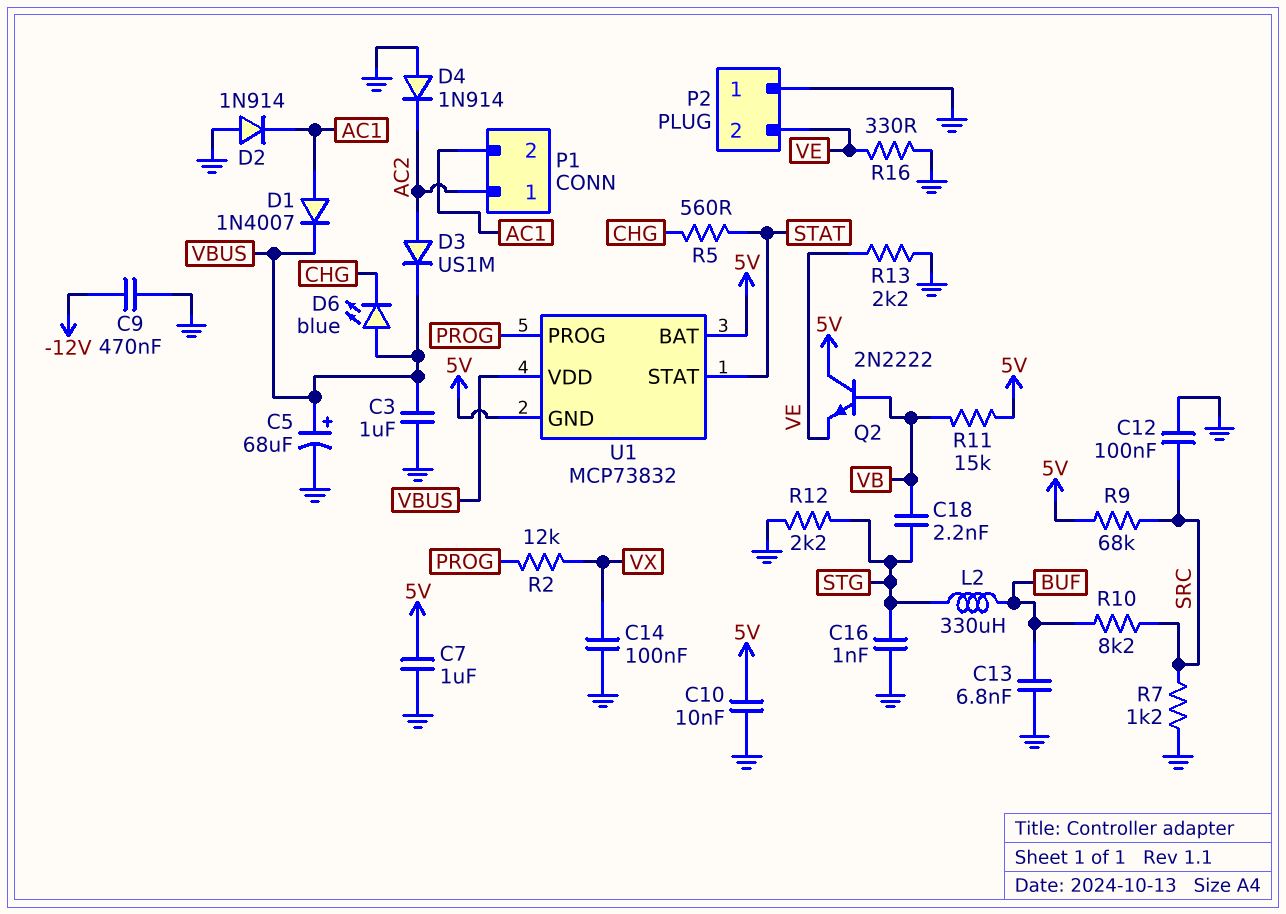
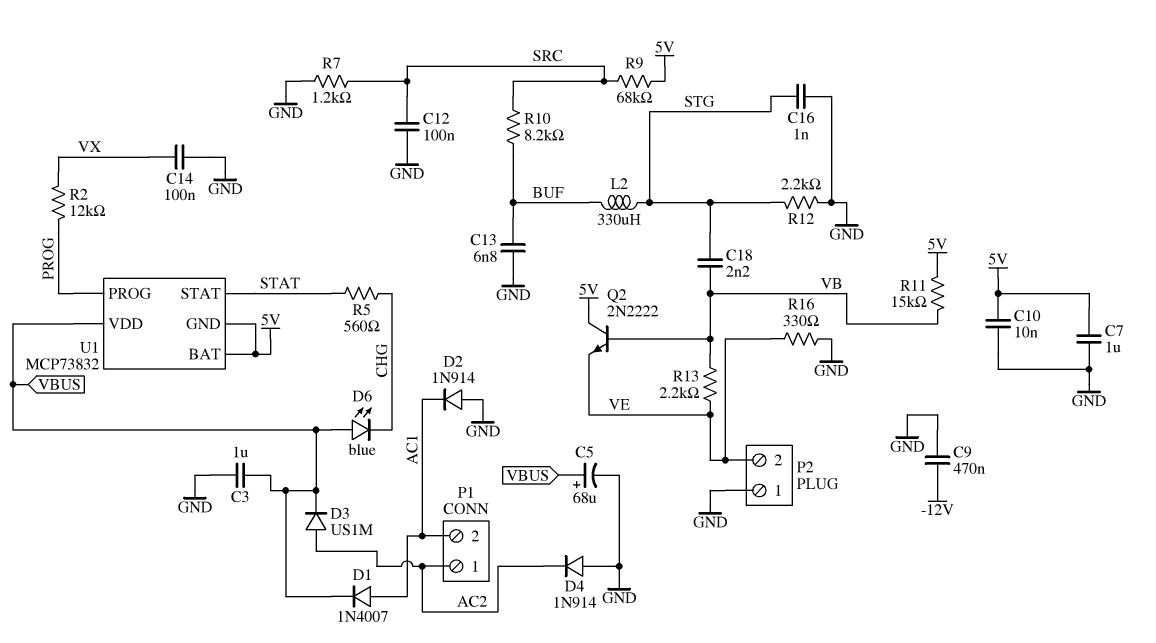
R13: 2.2k (GND, VE) -> 2.2k (VB, VE)

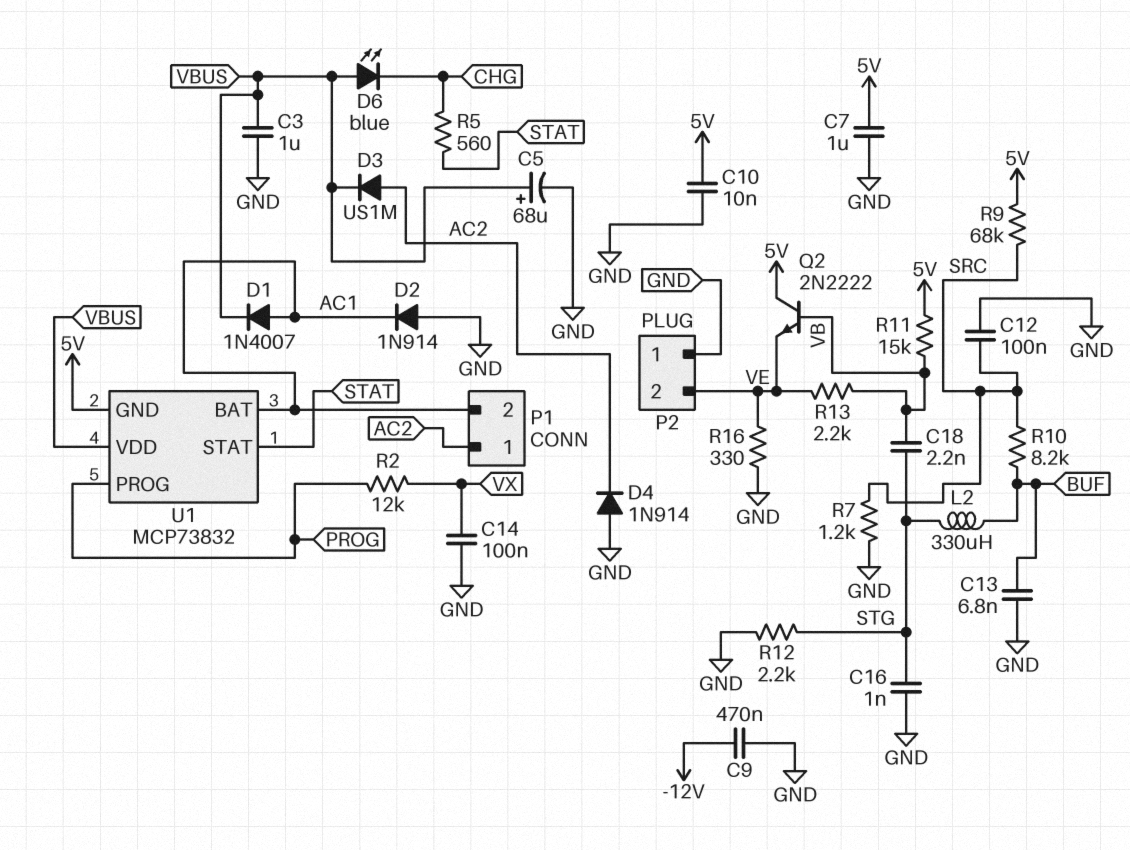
U1 pin BAT: 5V -> AC1

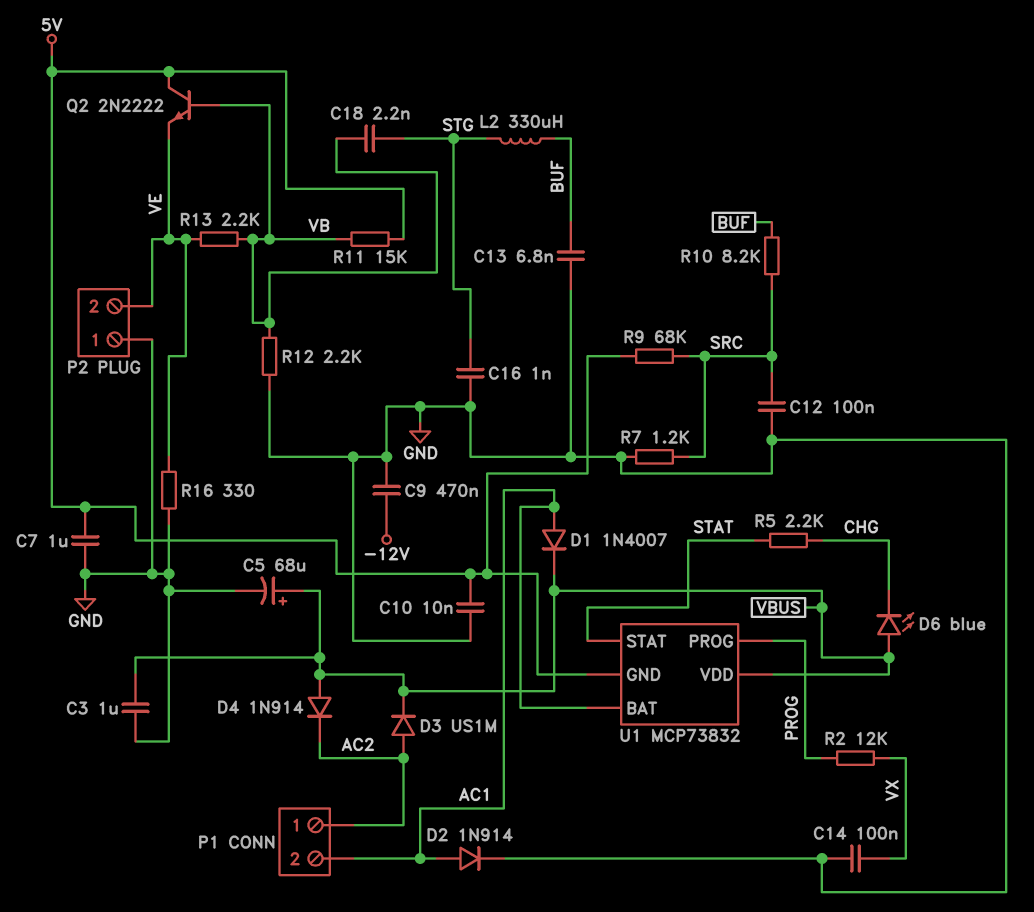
D2: diode 1N914 (A GND, K AC1) -> diode 1N914 (A AC1, K GND)
D4: diode 1N914 (A GND, K AC2) -> diode 1N914 (A VBUS, K AC2)
R5: 560 (CHG, STAT) -> 2.2k (CHG, STAT)
R12: 2.2k (GND, STG) -> 2.2k (GND, VB)

